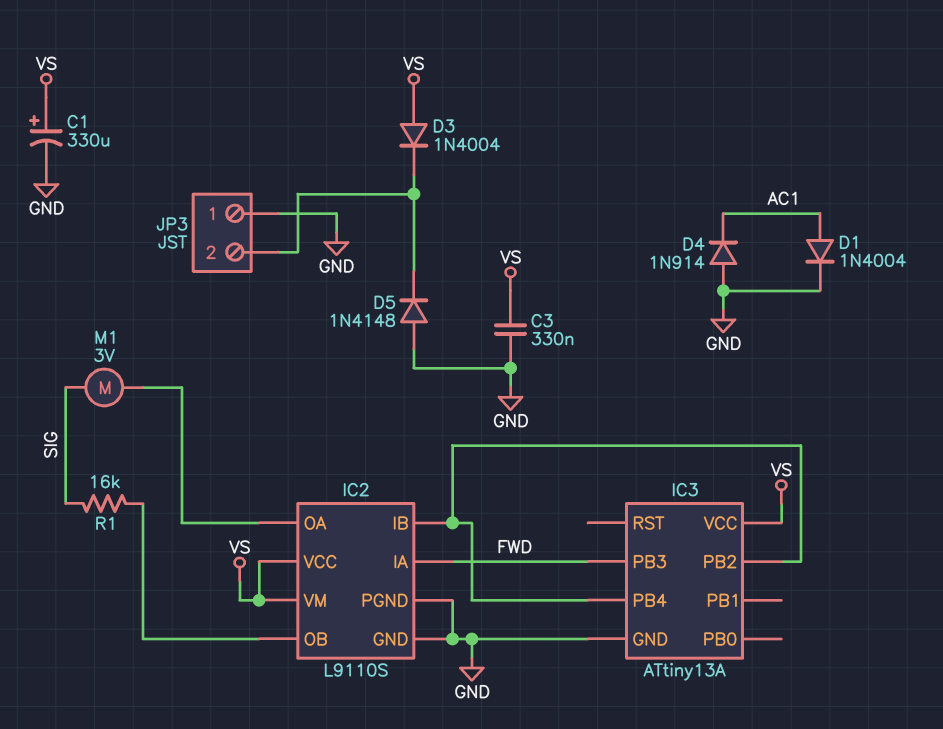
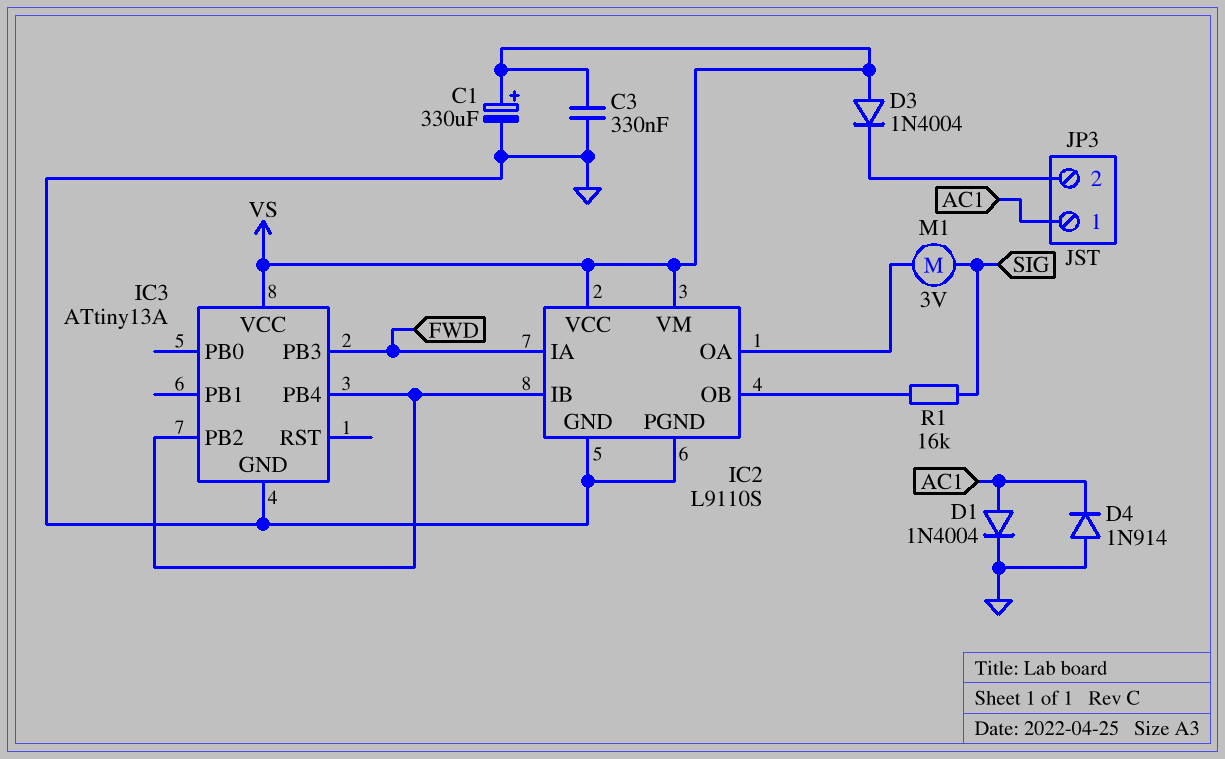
D5: diode 1N4148 (A GND, K JP3/2) -> none
JP3 pin 1: GND -> AC1

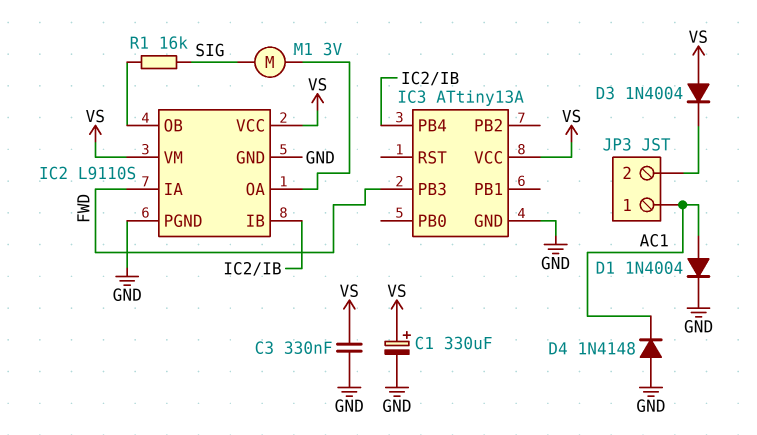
D4: diode 1N914 (A GND, K AC1) -> diode 1N4148 (A GND, K AC1)
IC3 pin PB2: IC2/IB -> none

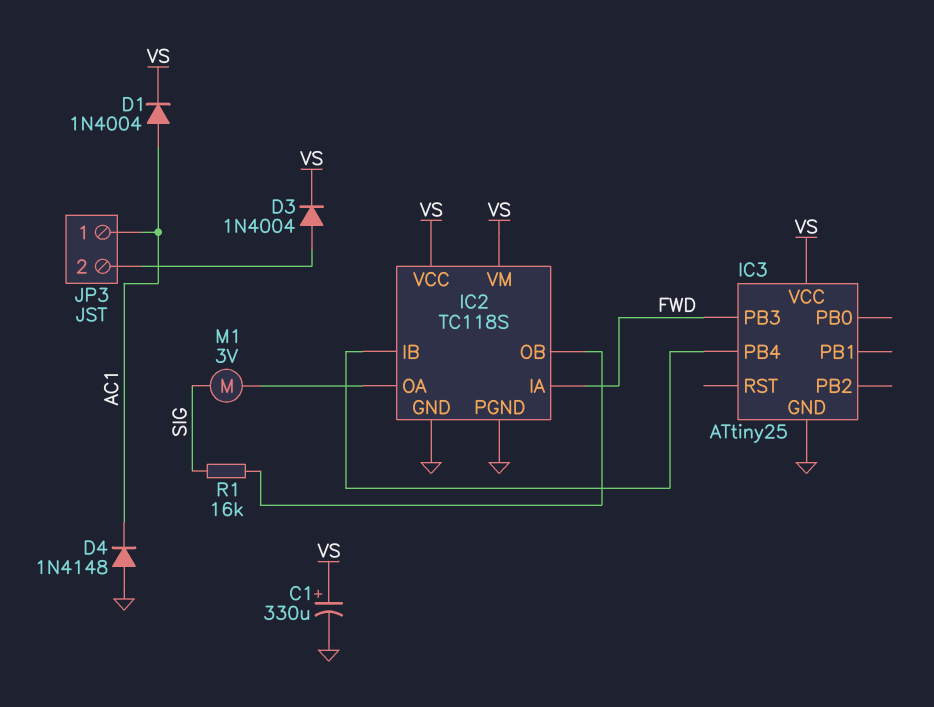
C3: 330nF (GND, VS) -> none
D1: diode 1N4004 (A AC1, K GND) -> diode 1N4004 (A AC1, K VS)
D3: diode 1N4004 (A VS, K JP3/2) -> diode 1N4004 (A JP3/2, K VS)
IC2: L9110S -> TC118S
IC3: ATtiny13A -> ATtiny25

